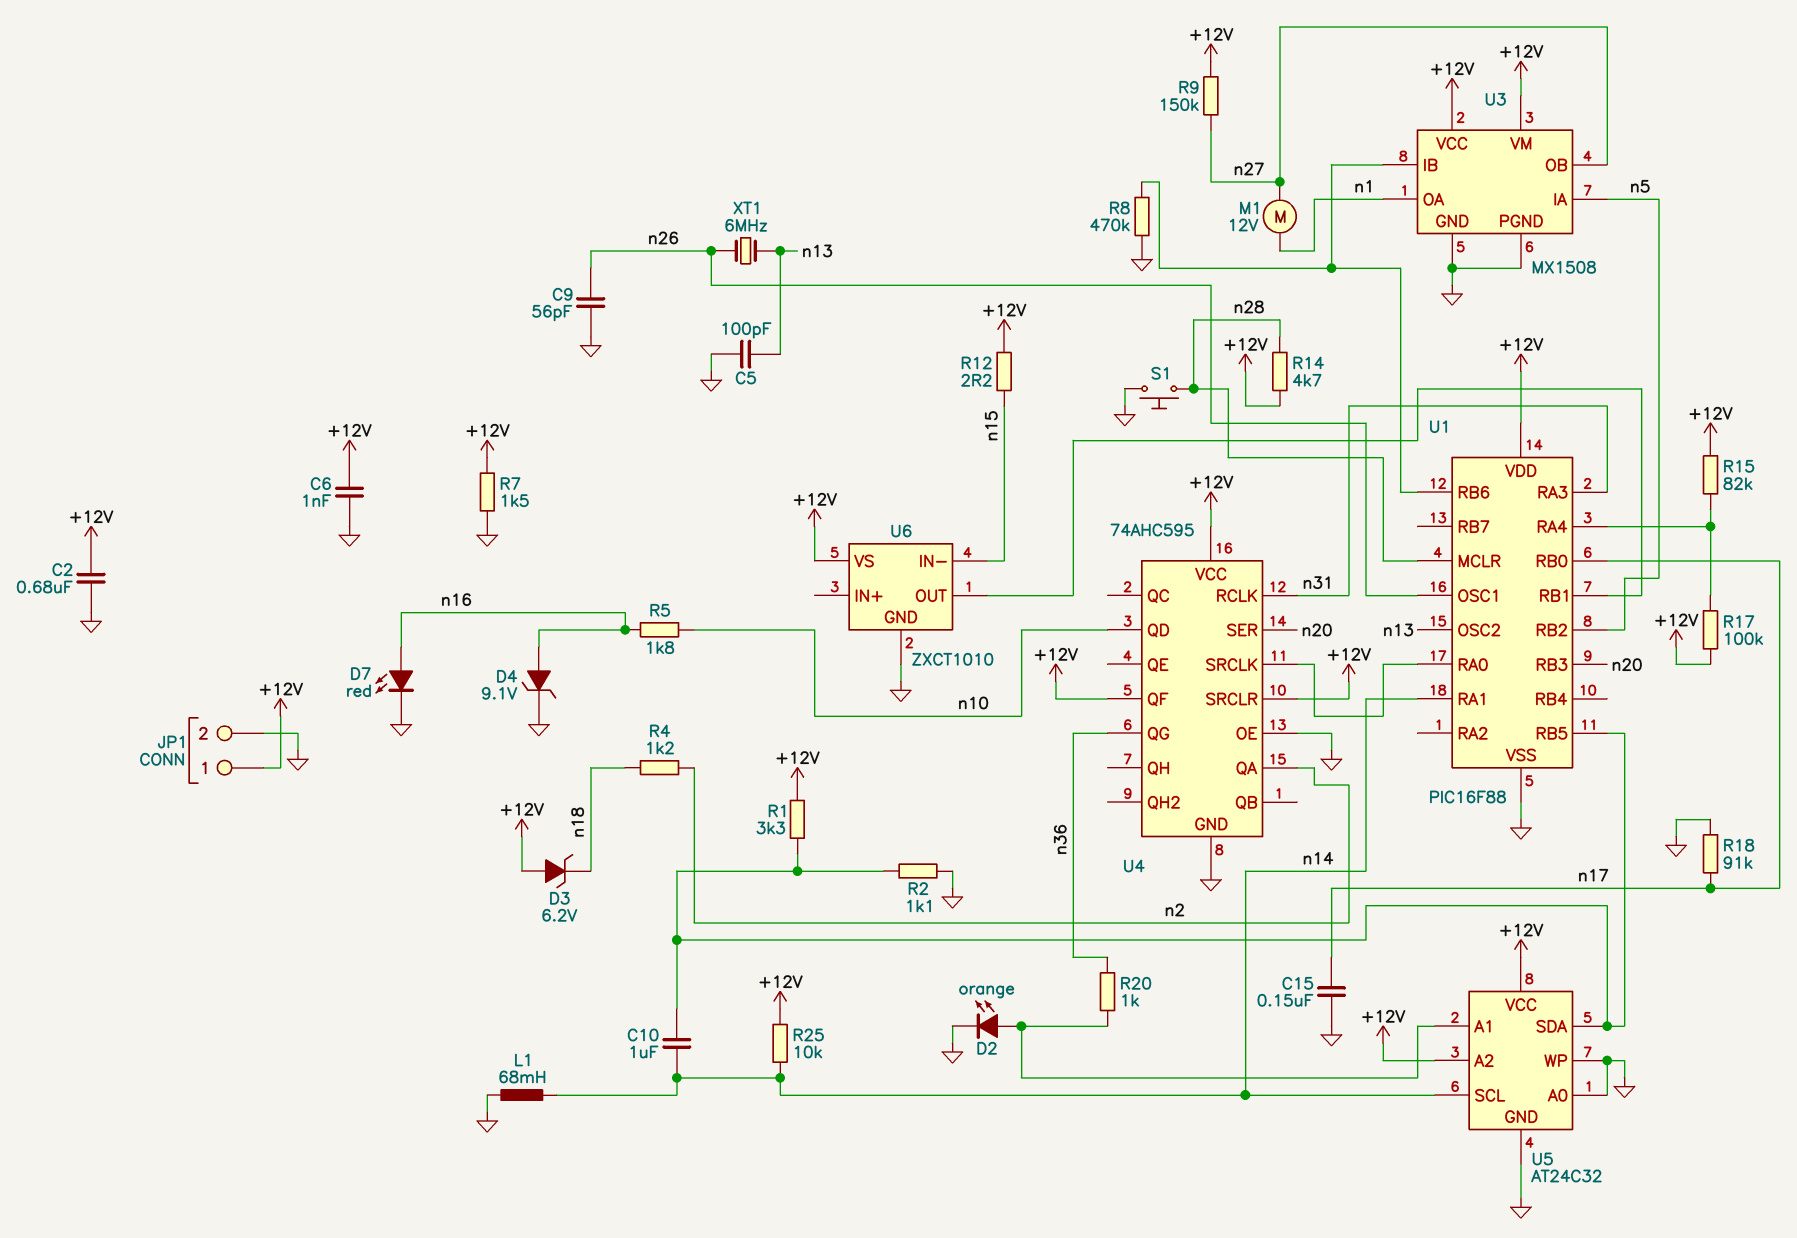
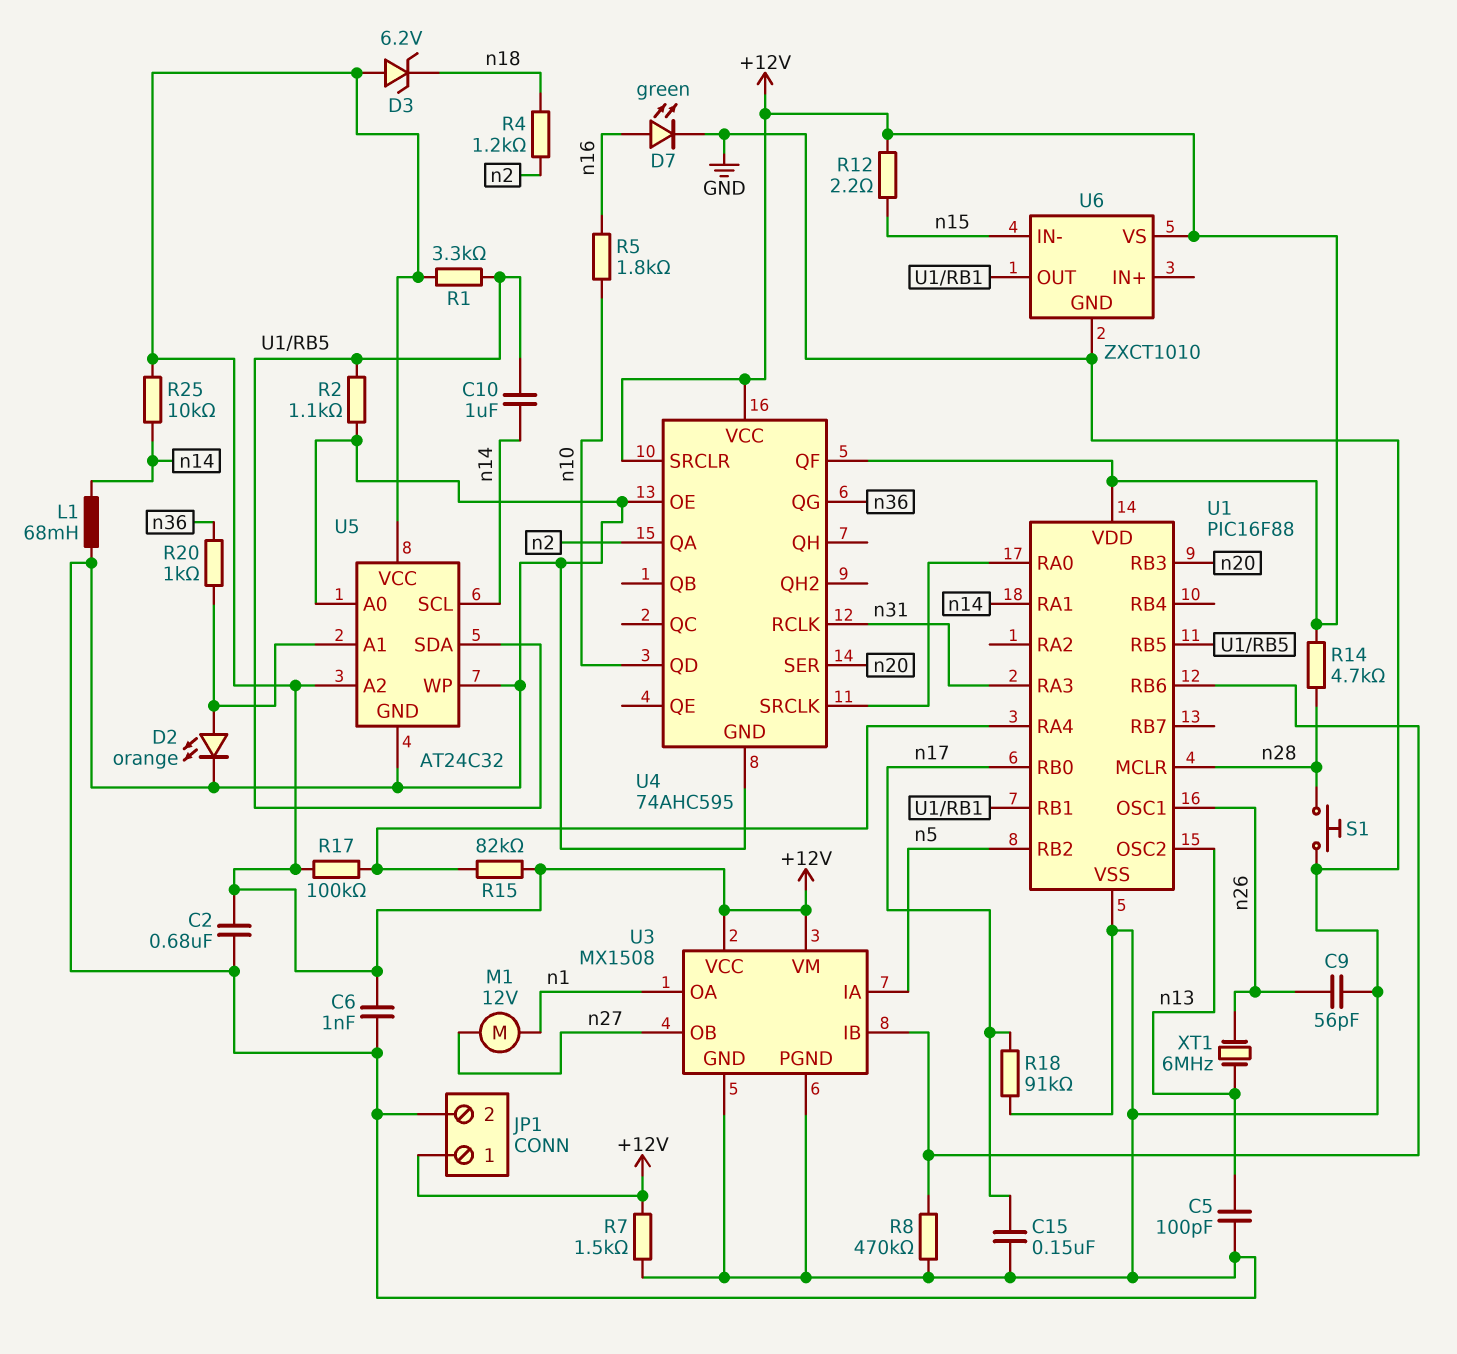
D4: zener 9.1V (A n16, K GND) -> none
D7: LED red (A n16, K GND) -> LED green (A n16, K GND)
R9: 150k (+12V, n27) -> none

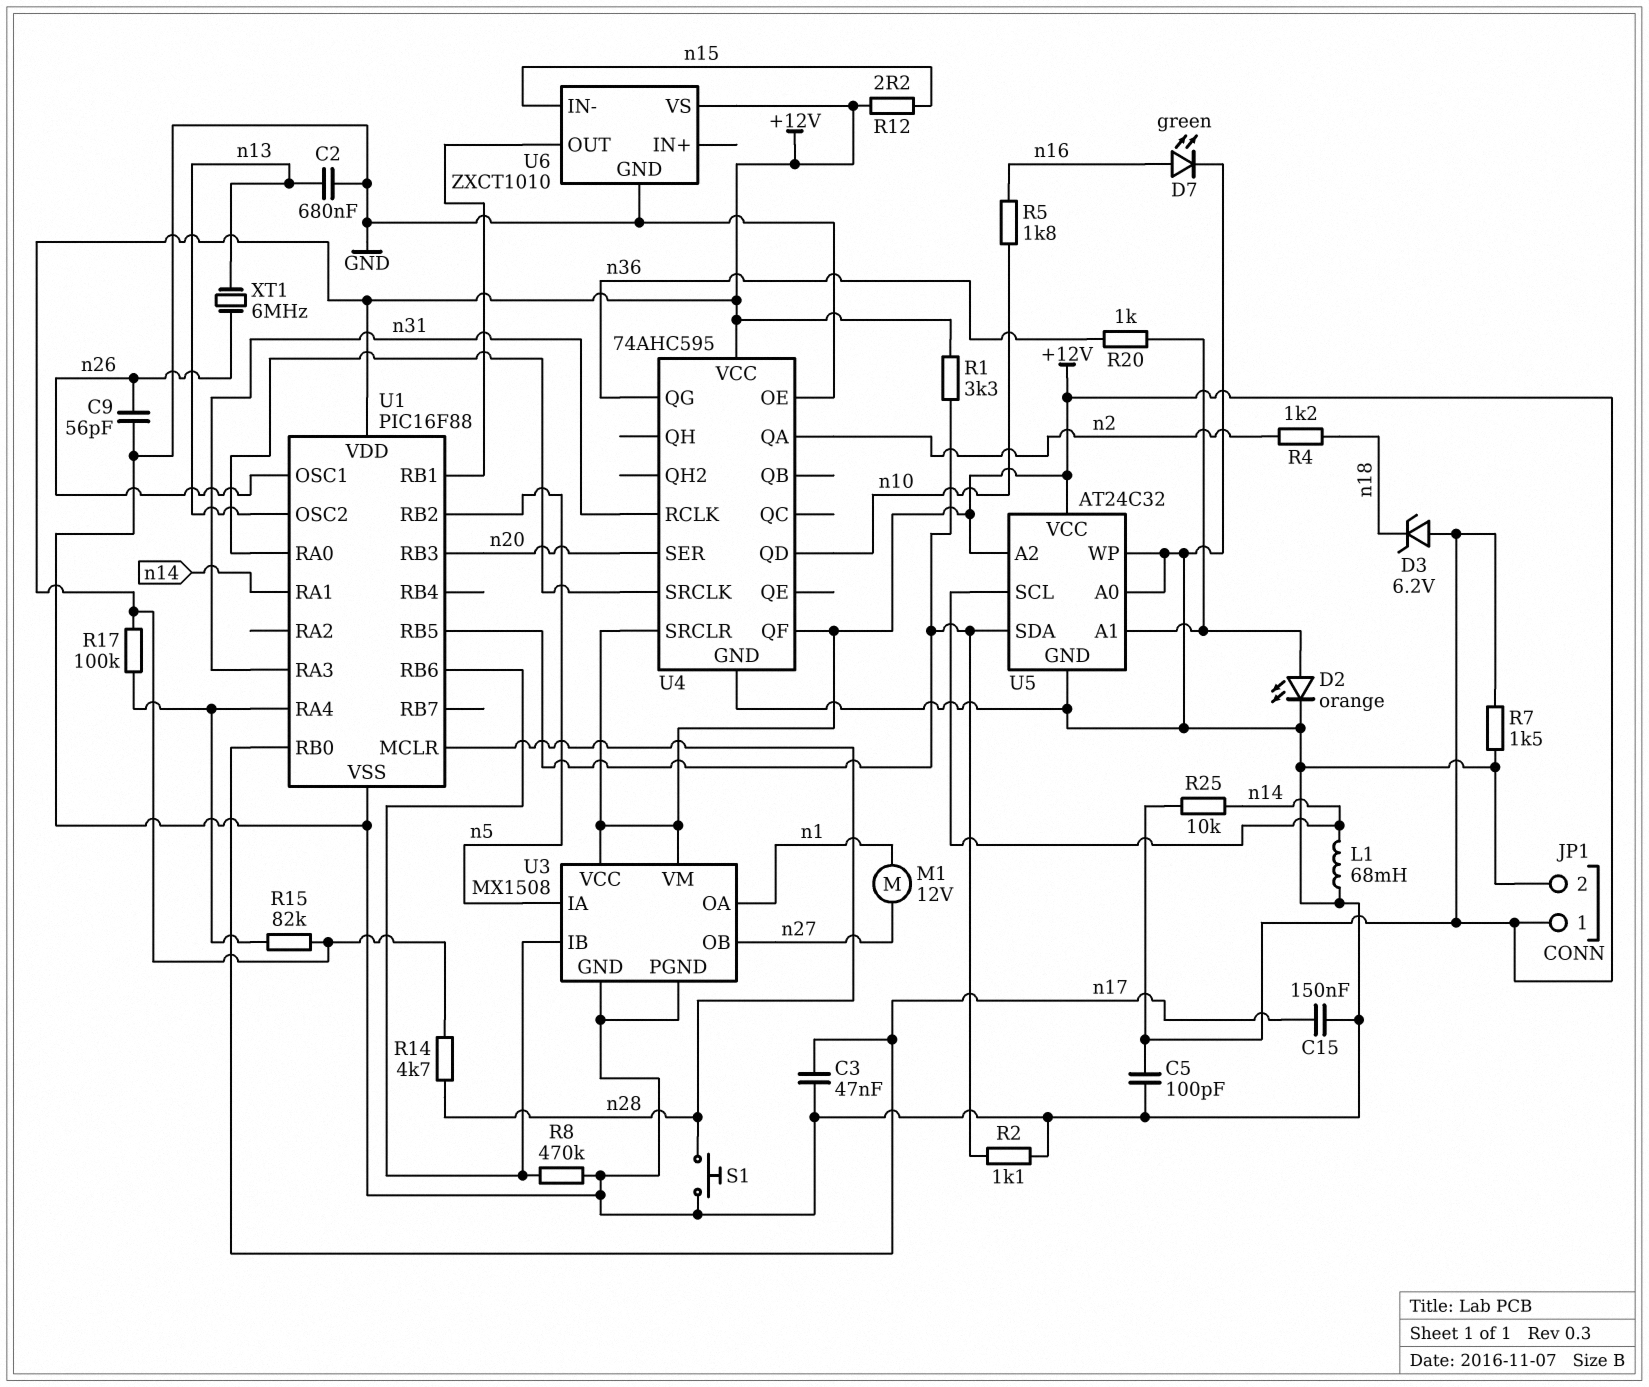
C2: 680nF (+12V, GND) -> 680nF (GND, n13)
C3: none -> 47nF (GND, n17)
C5: 100pF (GND, n13) -> 100pF (+12V, GND)
C6: 1nF (+12V, GND) -> none
C10: 1uF (U1/RB5, n14) -> none
R18: 91k (GND, n17) -> none

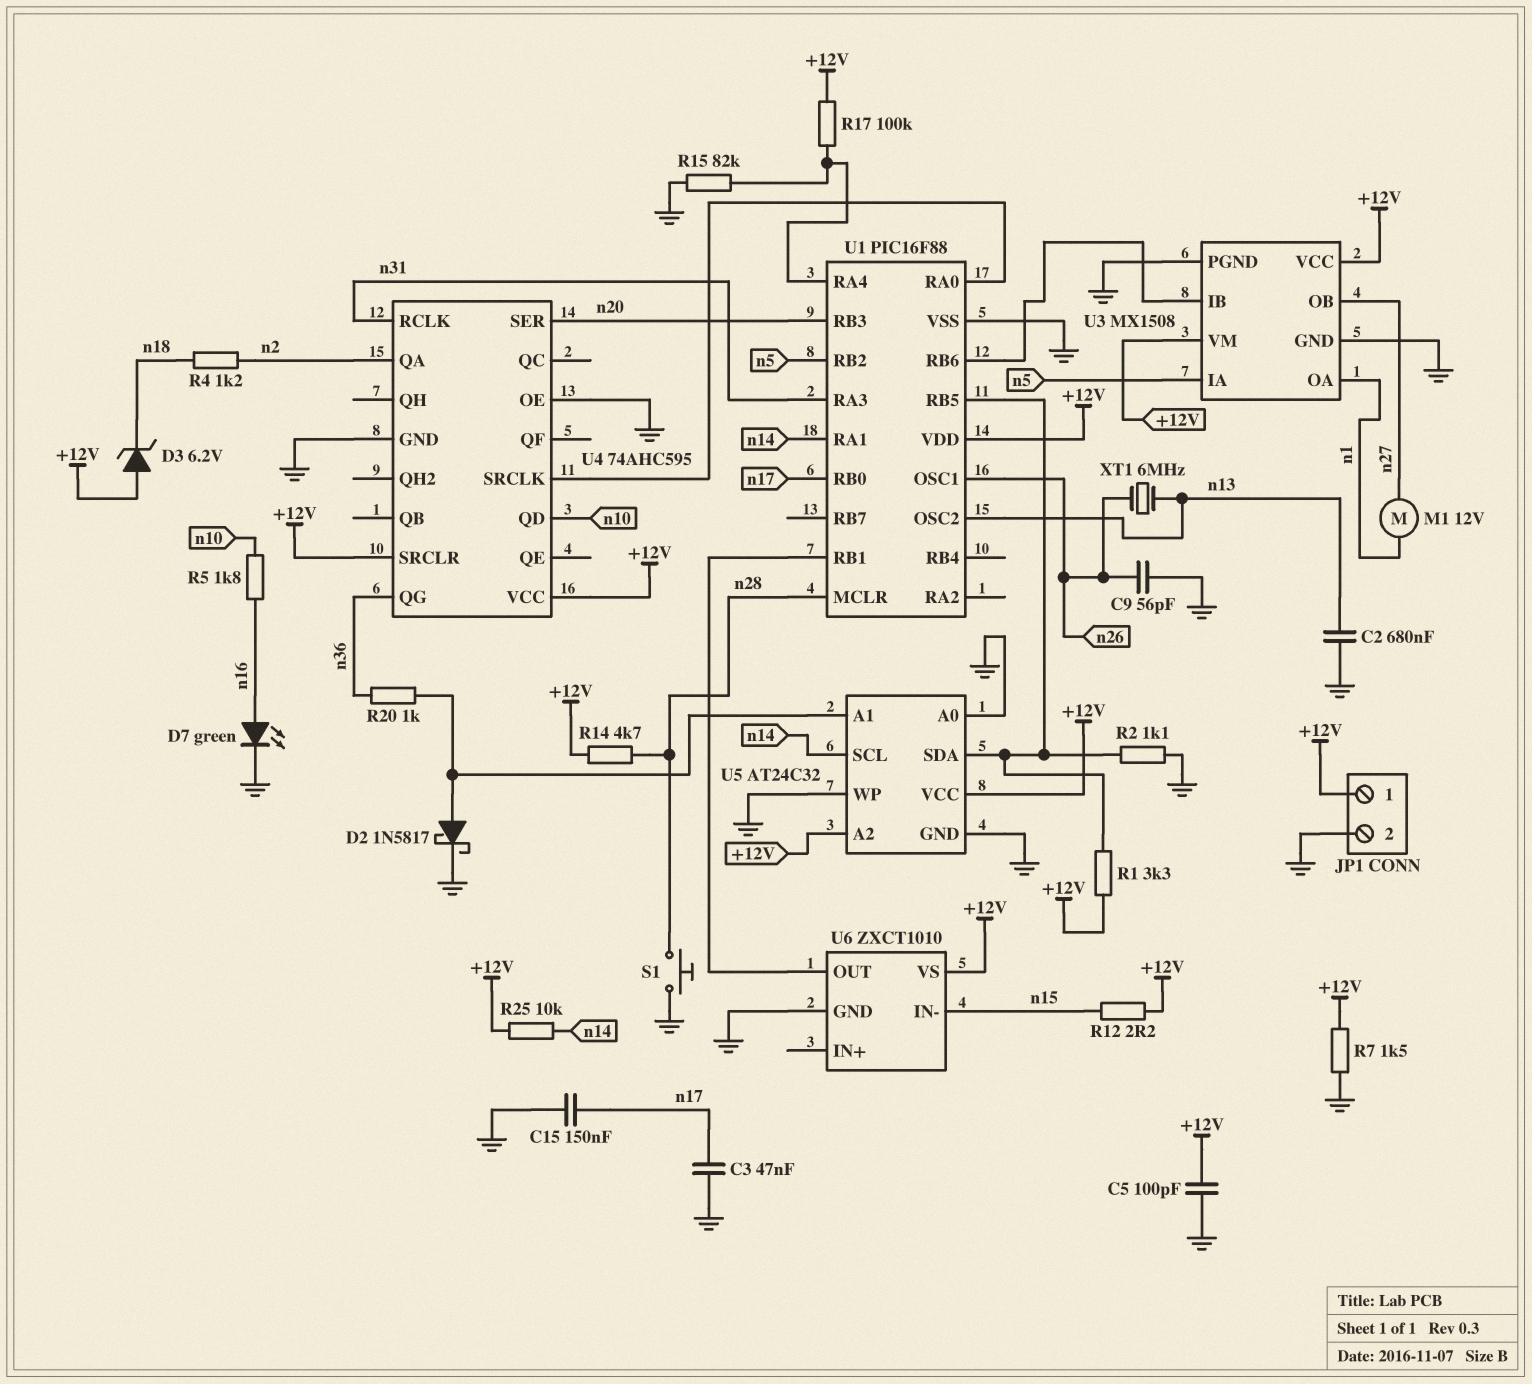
D2: LED orange (A U5/A1, K GND) -> schottky 1N5817 (A U5/A1, K GND)
L1: 68mH (GND, n14) -> none
R8: 470k (GND, U1/RB6) -> none
R15: 82k (+12V, U1/RA4) -> 82k (GND, U1/RA4)
U4 pin QF: +12V -> none

